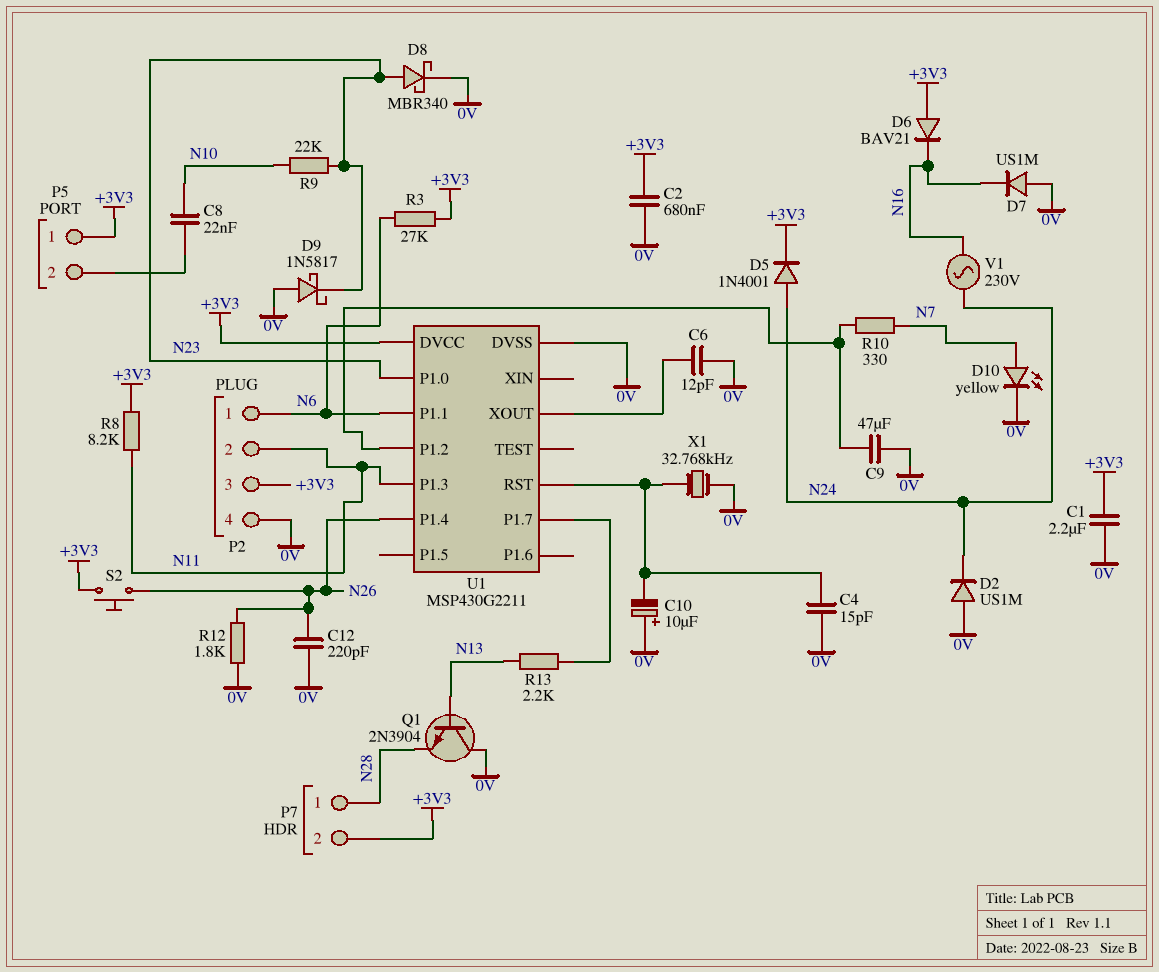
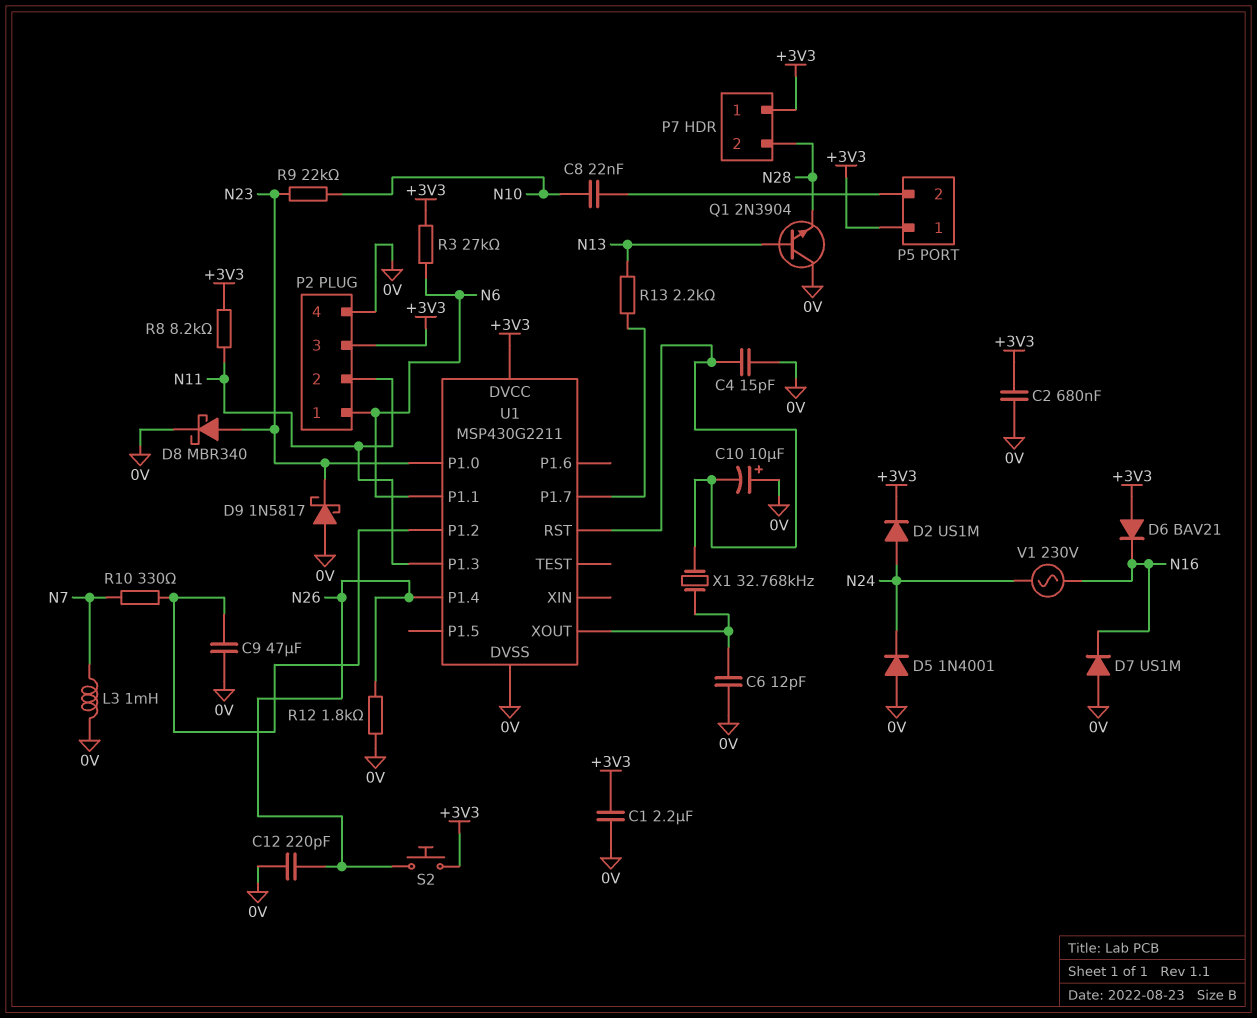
D2: diode US1M (A 0V, K N24) -> diode US1M (A N24, K +3V3)
D5: diode 1N4001 (A N24, K +3V3) -> diode 1N4001 (A 0V, K N24)
D10: LED yellow (A N7, K 0V) -> none
L3: none -> 1mH (0V, N7)
P7 pin 1: N28 -> +3V3
P7 pin 2: +3V3 -> N28
X1: 32.768kHz (0V, U1/RST) -> 32.768kHz (U1/RST, U1/XOUT)

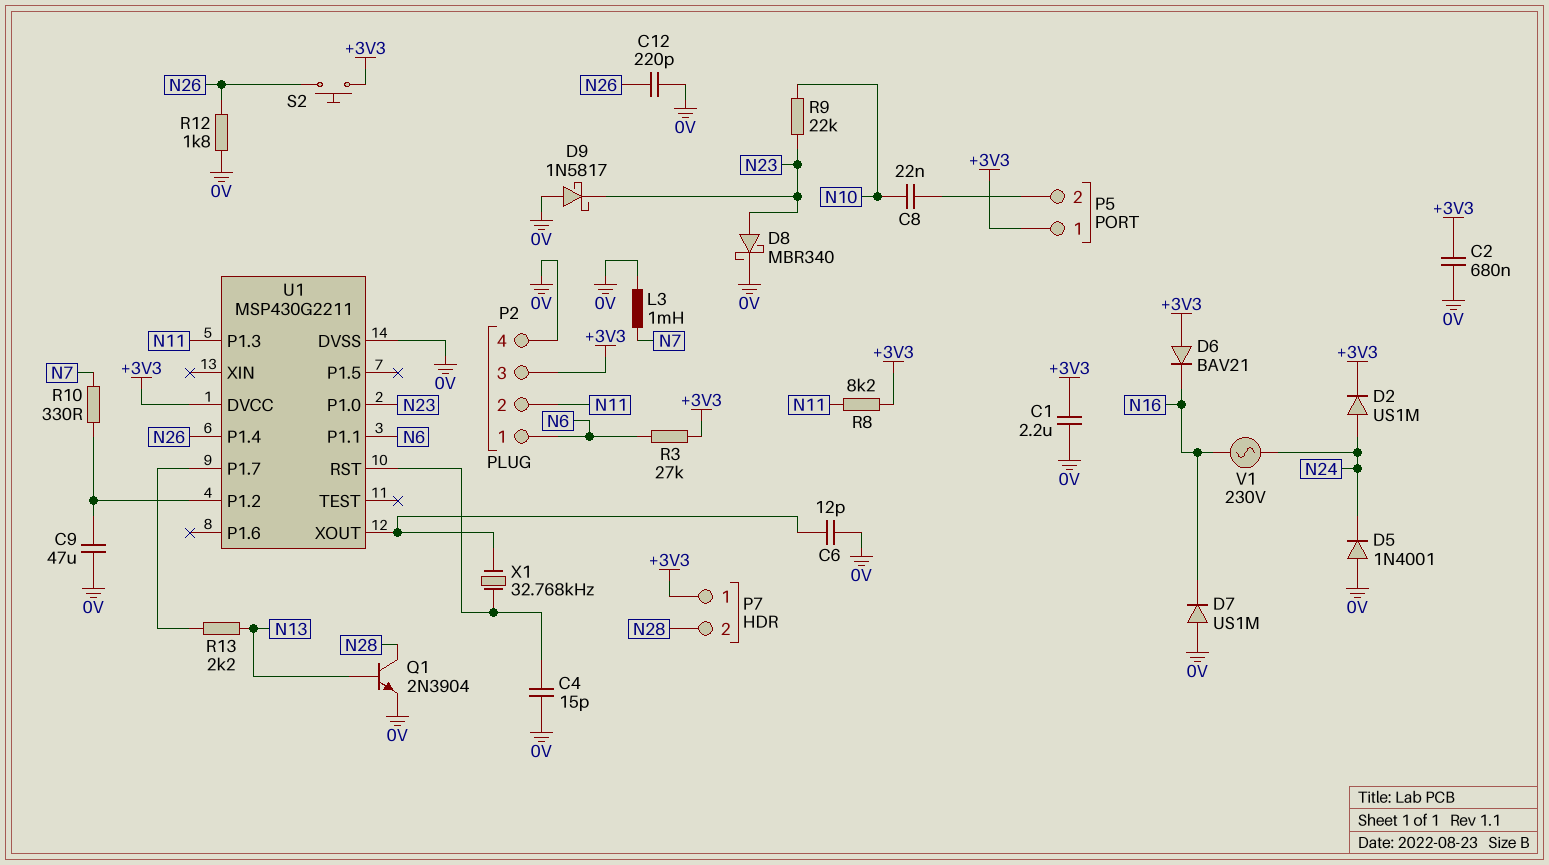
C10: 10uF (plus 0V, minus U1/RST) -> none
Q1: NPN 2N3904 (B N13, C 0V, E N28) -> NPN 2N3904 (B N13, C N28, E 0V)

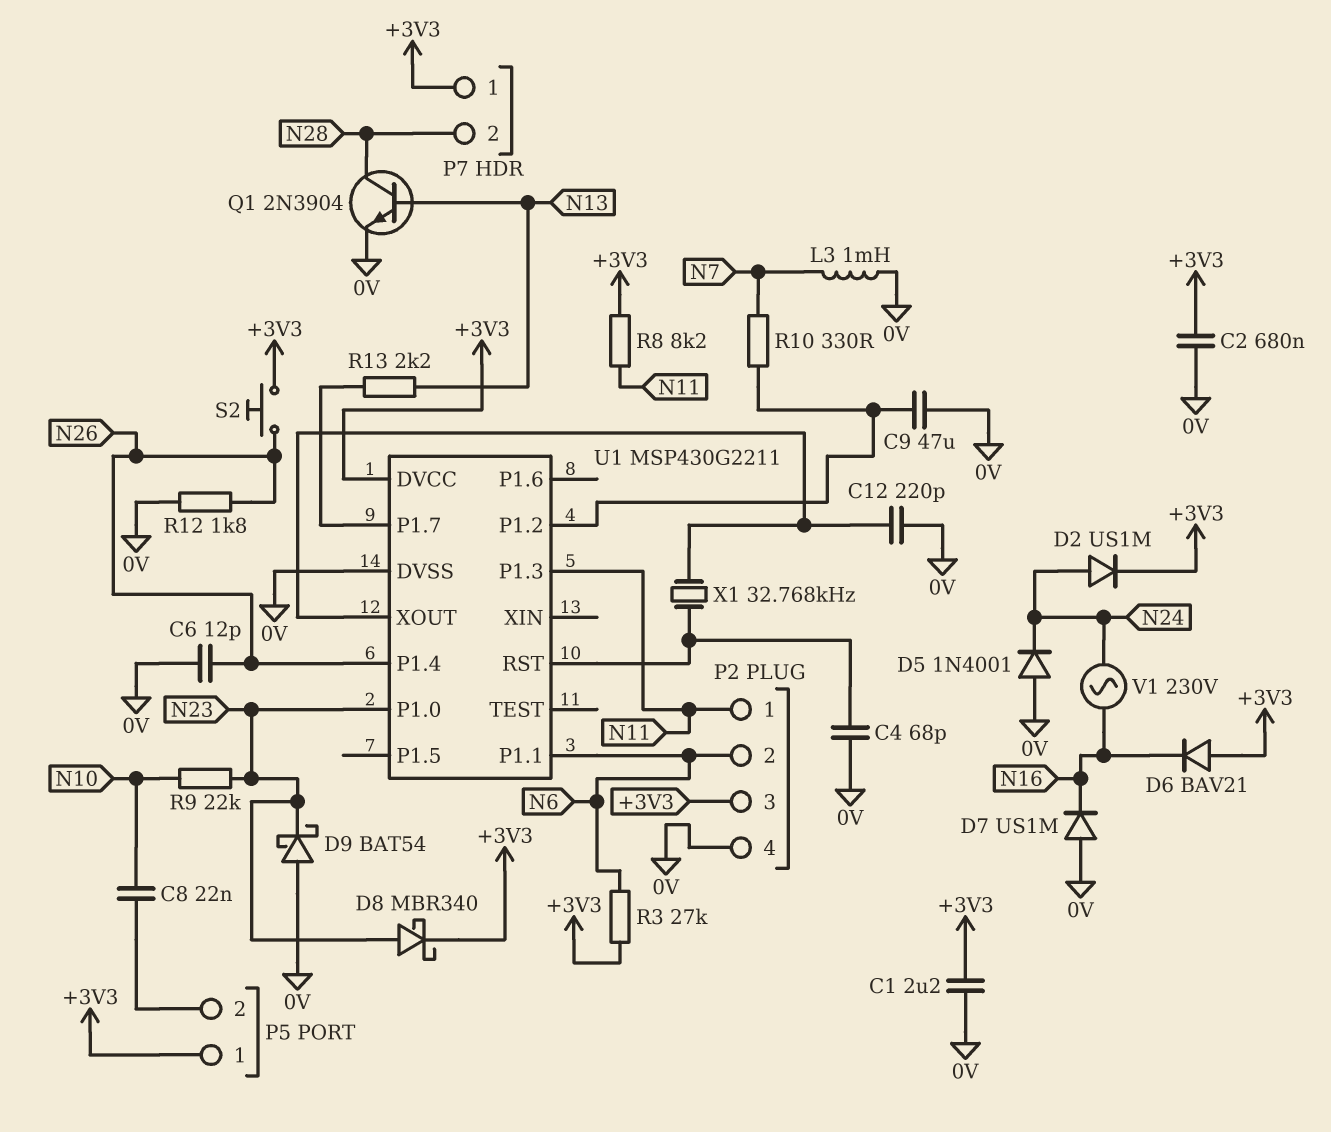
C4: 15pF (0V, U1/RST) -> 68pF (0V, U1/RST)
C6: 12pF (0V, U1/XOUT) -> 12pF (0V, N26)
C12: 220pF (0V, N26) -> 220pF (0V, U1/XOUT)
D8: schottky MBR340 (A N23, K 0V) -> schottky MBR340 (A N23, K +3V3)
D9: schottky 1N5817 (A 0V, K N23) -> schottky BAT54 (A 0V, K N23)
P2 pin 1: N6 -> N11
P2 pin 2: N11 -> N6

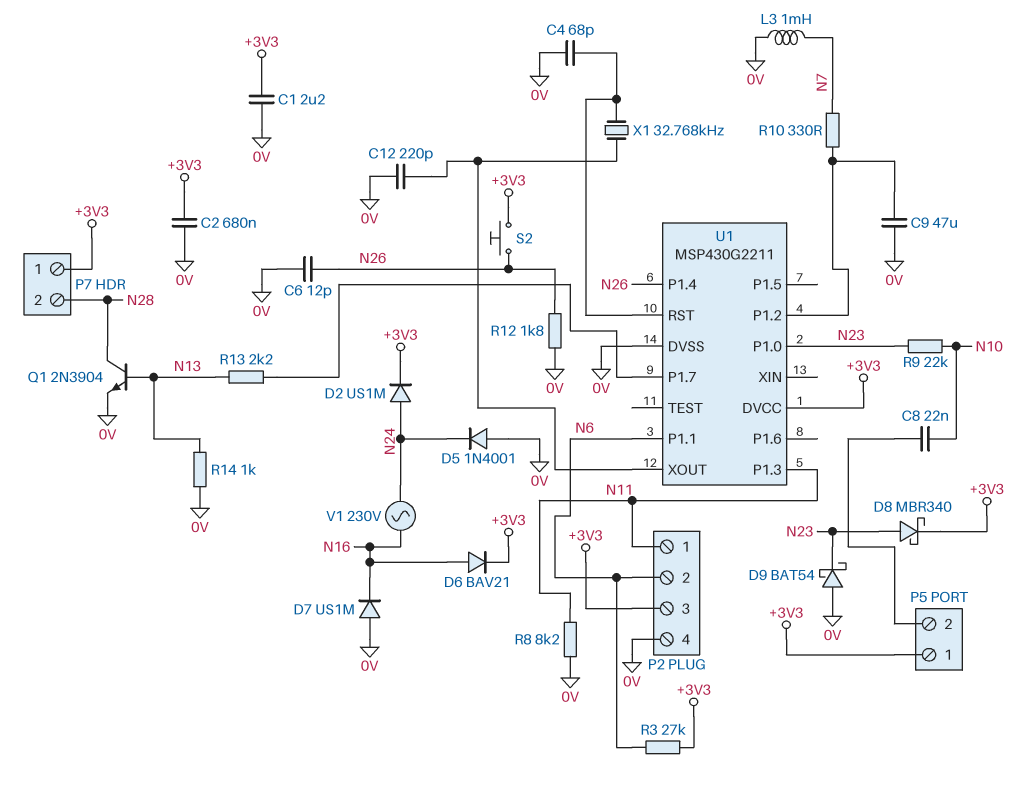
D6: diode BAV21 (A +3V3, K N16) -> diode BAV21 (A N16, K +3V3)
R8: 8.2k (+3V3, N11) -> 8.2k (0V, N11)
R14: none -> 1k (0V, N13)

